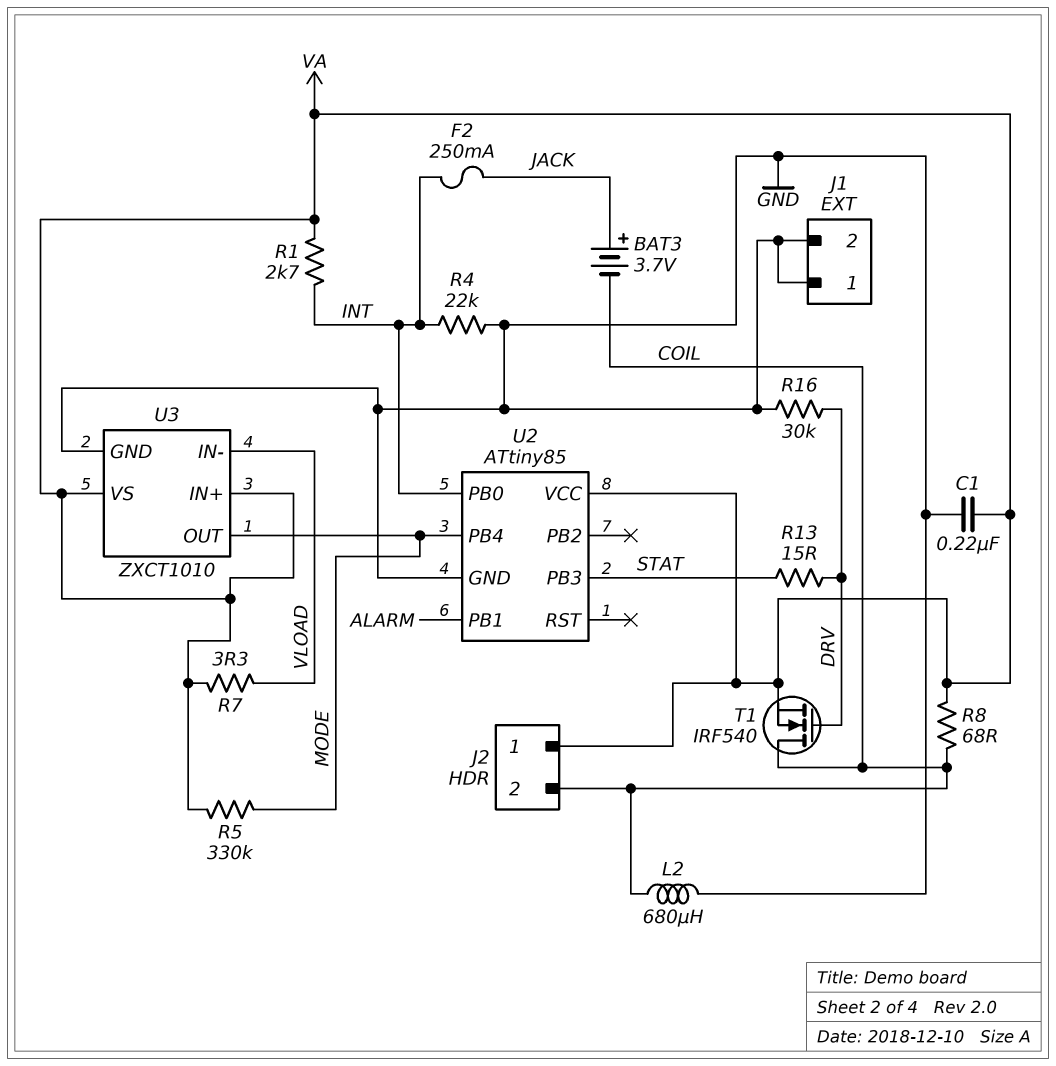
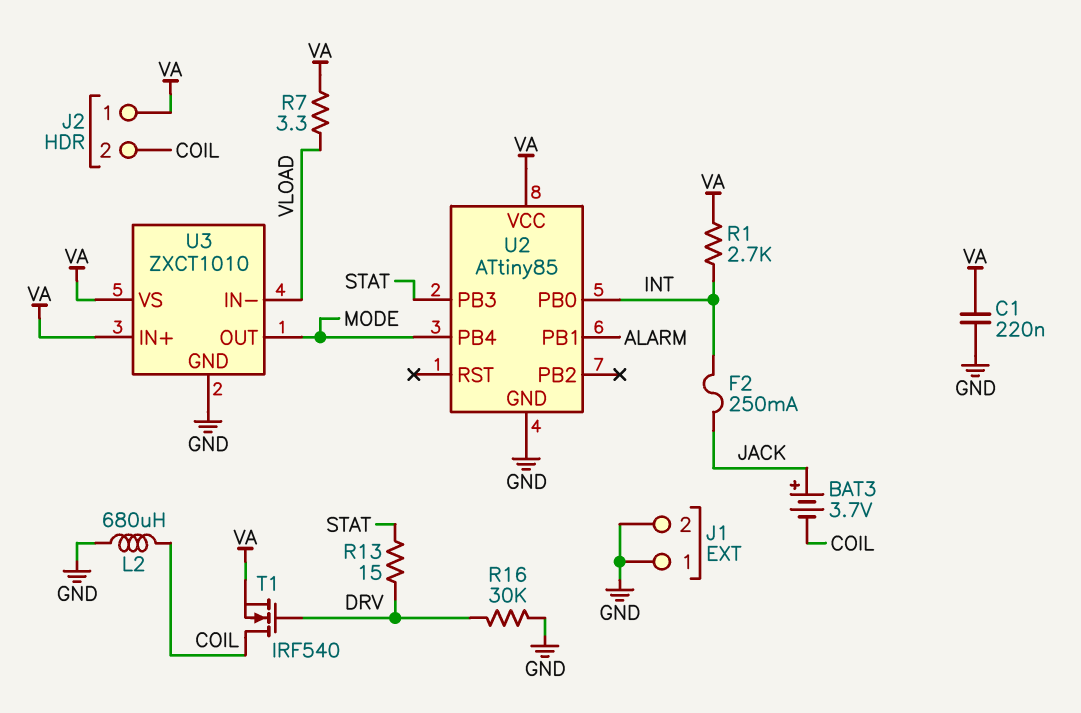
R4: 22k (GND, INT) -> none
R5: 330k (MODE, VA) -> none
R8: 68 (COIL, VA) -> none

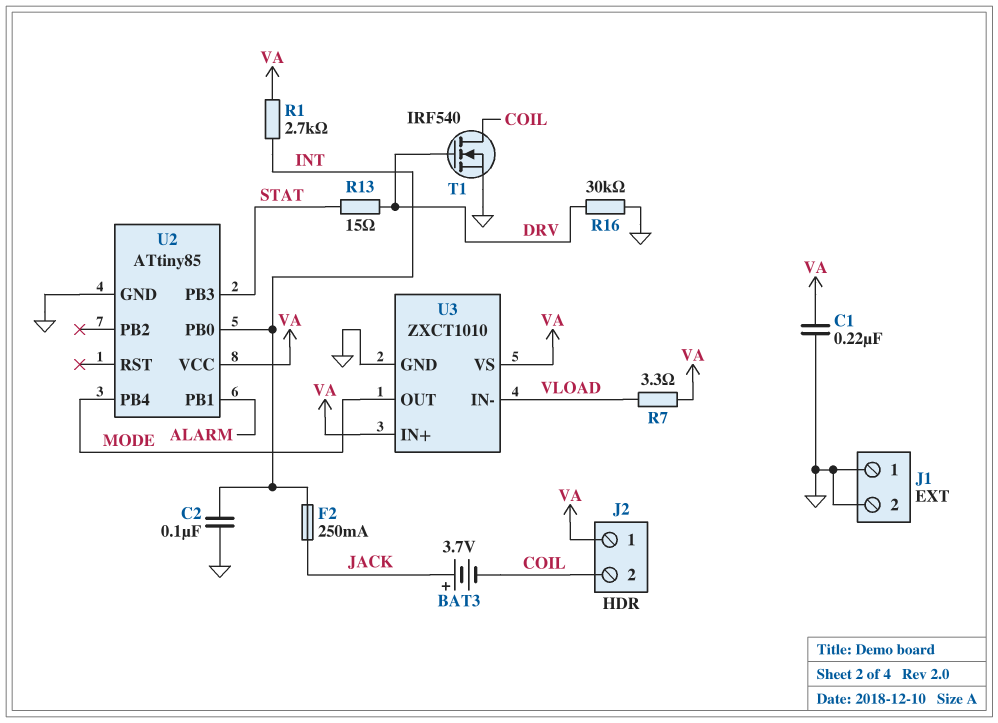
C2: none -> 100nF (GND, INT)
L2: 680uH (COIL, GND) -> none
T1: NMOS IRF540 (G DRV, D COIL, S VA) -> NMOS IRF540 (G DRV, D COIL, S GND)

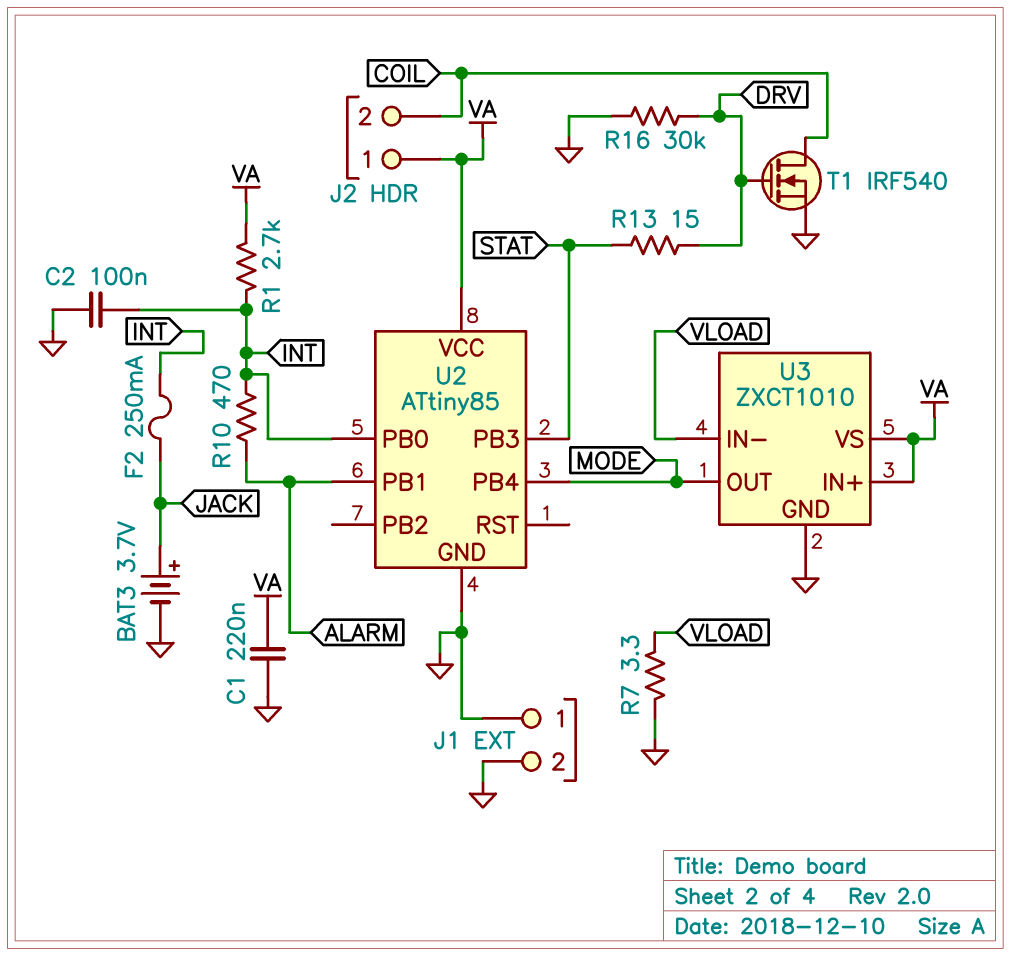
BAT3: 3.7V (plus JACK, minus COIL) -> 3.7V (plus JACK, minus GND)
R7: 3.3 (VA, VLOAD) -> 3.3 (GND, VLOAD)
R10: none -> 470 (ALARM, INT)

